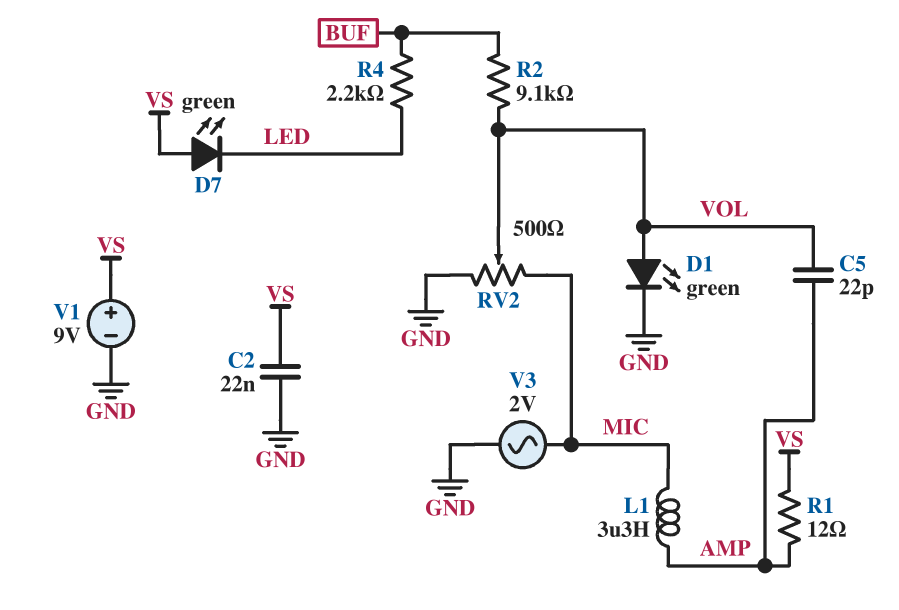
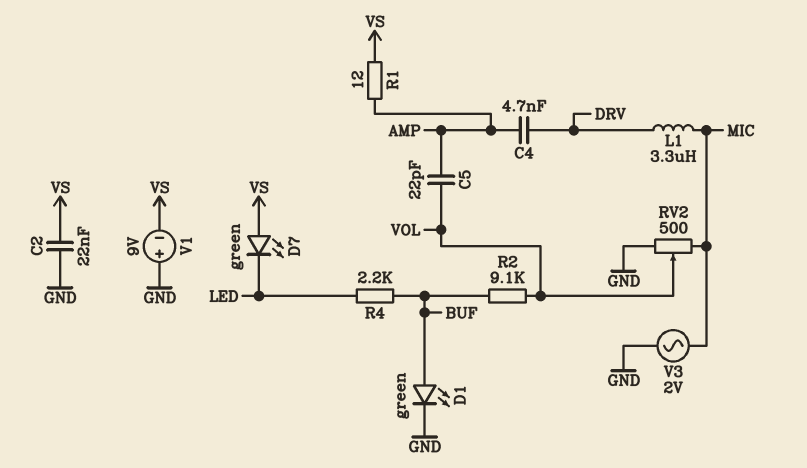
C4: none -> 4.7nF (AMP, DRV)
D1: LED green (A VOL, K GND) -> LED green (A BUF, K GND)
L1: 3.3uH (AMP, MIC) -> 3.3uH (DRV, MIC)
V1: 9V (plus VS, minus GND) -> 9V (plus GND, minus VS)

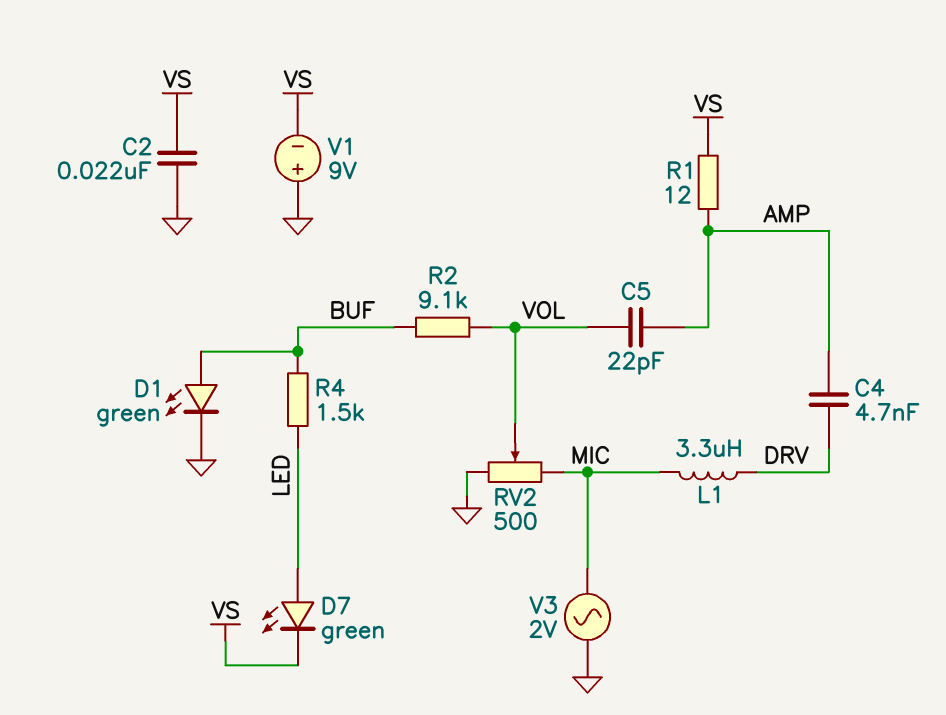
D7: LED green (A VS, K LED) -> LED green (A LED, K VS)
R4: 2.2k (BUF, LED) -> 1.5k (BUF, LED)

